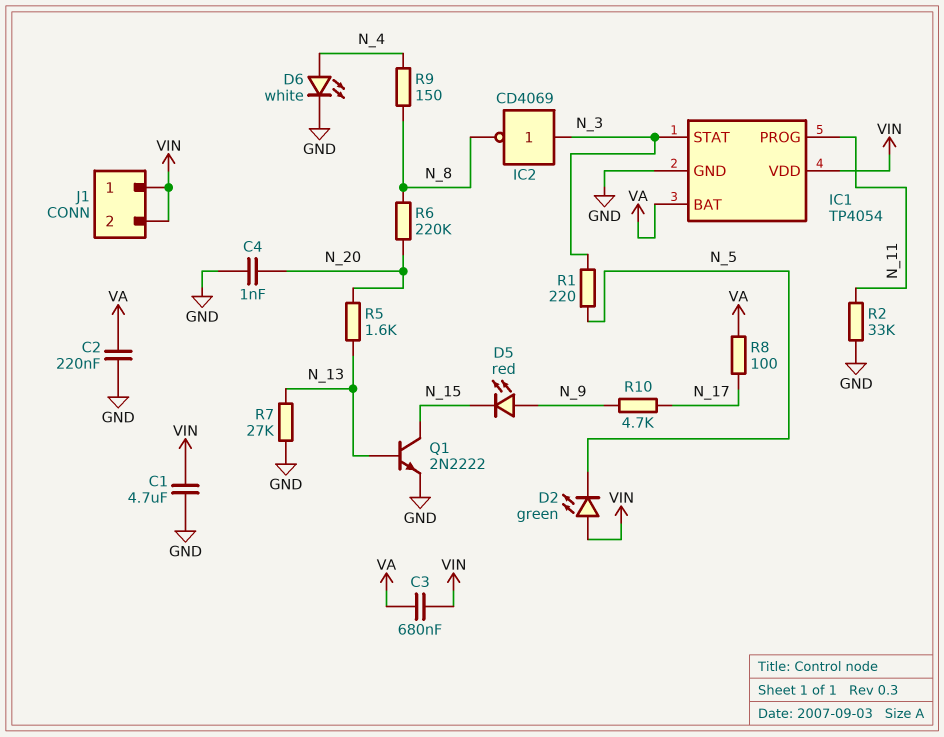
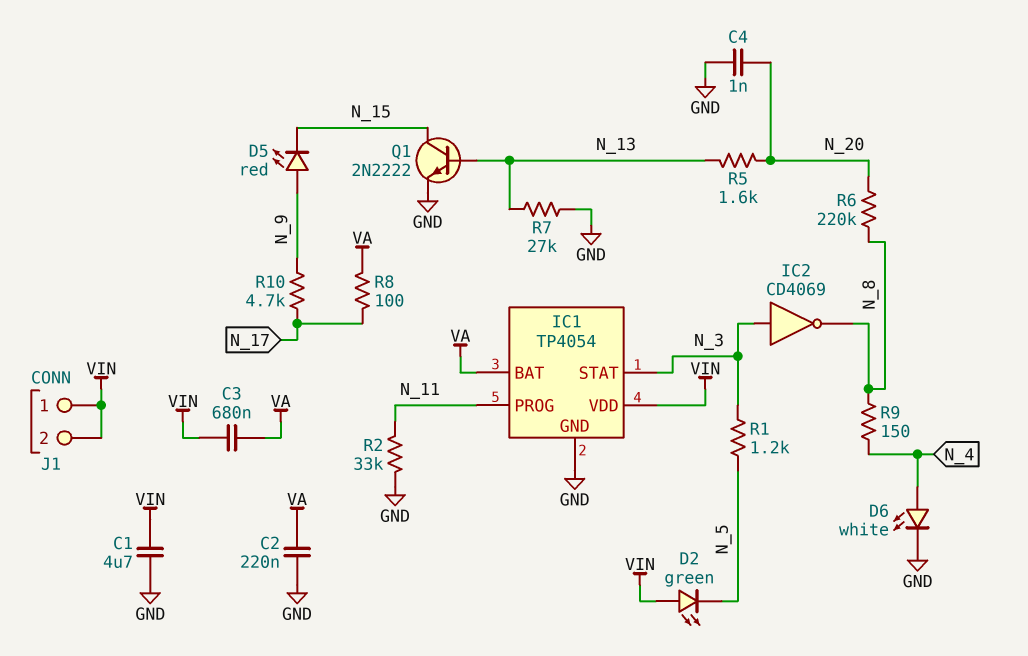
R1: 220 (N_3, N_5) -> 1.2k (N_3, N_5)

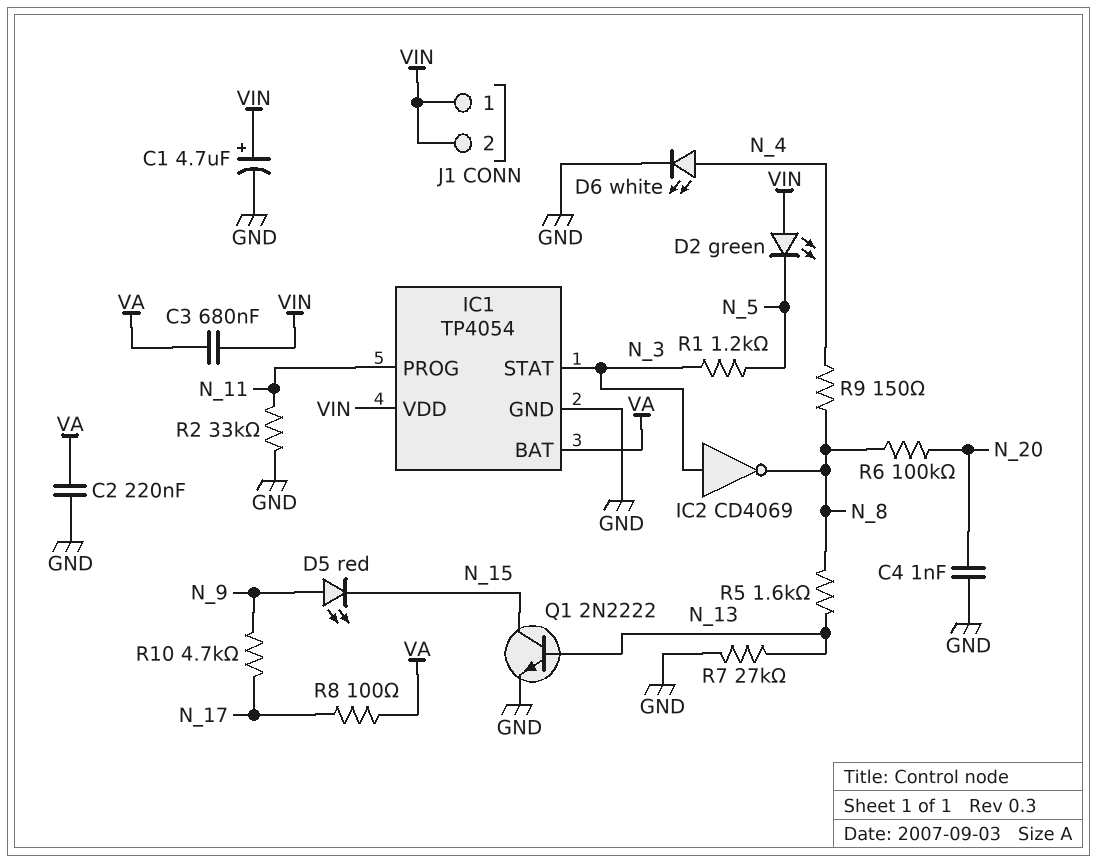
C1: 4.7uF (GND, VIN) -> 4.7uF (plus VIN, minus GND)
R5: 1.6k (N_13, N_20) -> 1.6k (N_8, N_13)
R6: 220k (N_8, N_20) -> 100k (N_8, N_20)

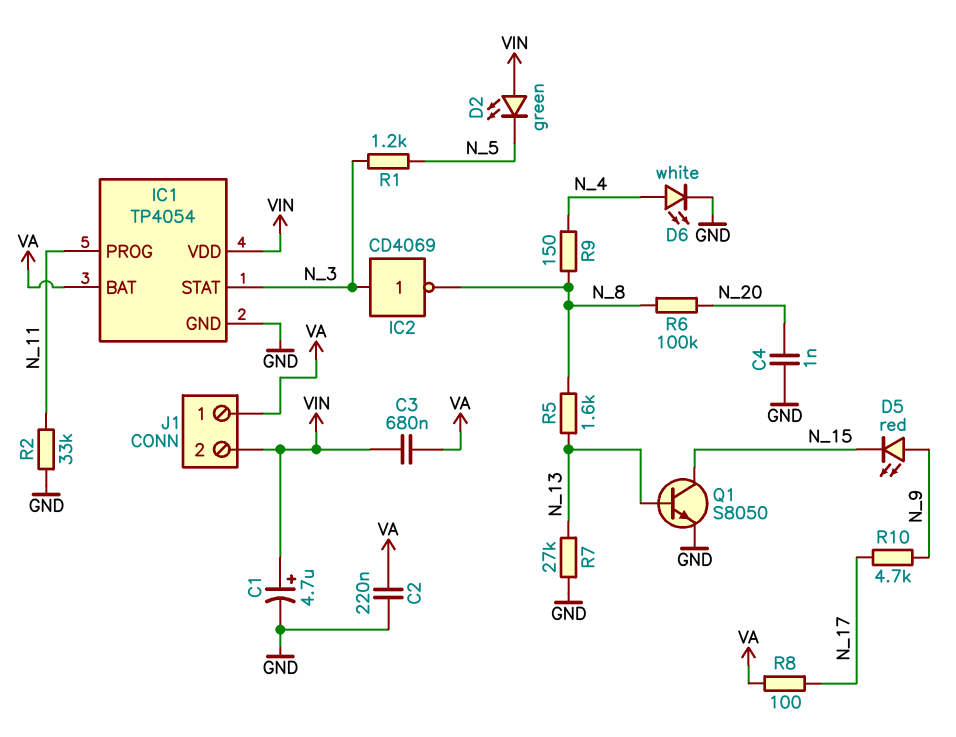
J1 pin 1: VIN -> VA
Q1: NPN 2N2222 (B N_13, C N_15, E GND) -> NPN S8050 (B N_13, C N_15, E GND)

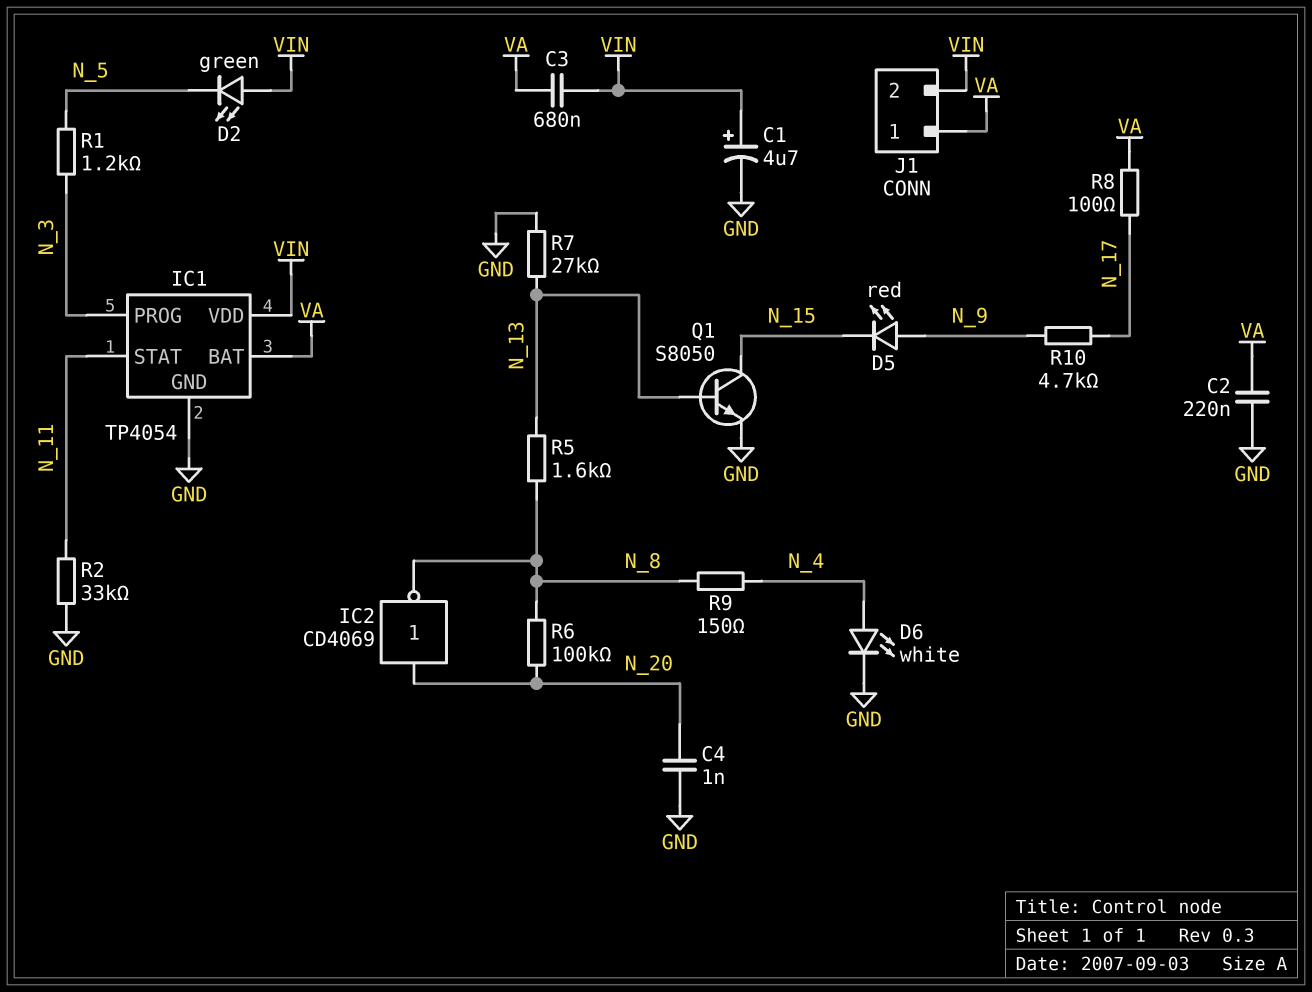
IC1 pin PROG: N_11 -> N_3
IC1 pin STAT: N_3 -> N_11
IC2: NOT CD4069 (in N_3, out N_8) -> NOT CD4069 (in N_20, out N_8)

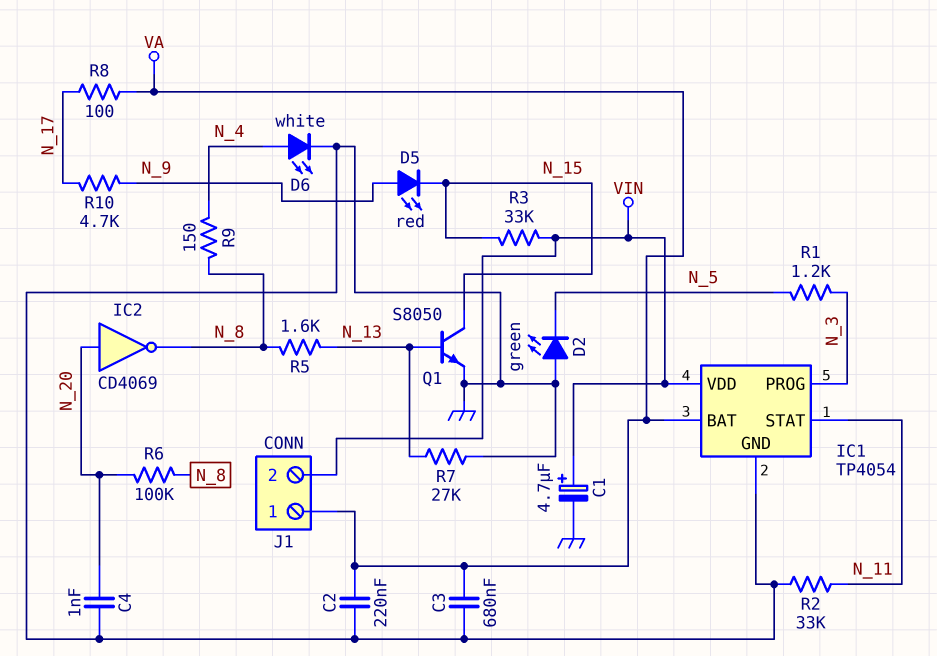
C3: 680nF (VA, VIN) -> 680nF (GND, VA)
D2: LED green (A VIN, K N_5) -> LED green (A GND, K N_5)
R3: none -> 33k (N_15, VIN)

